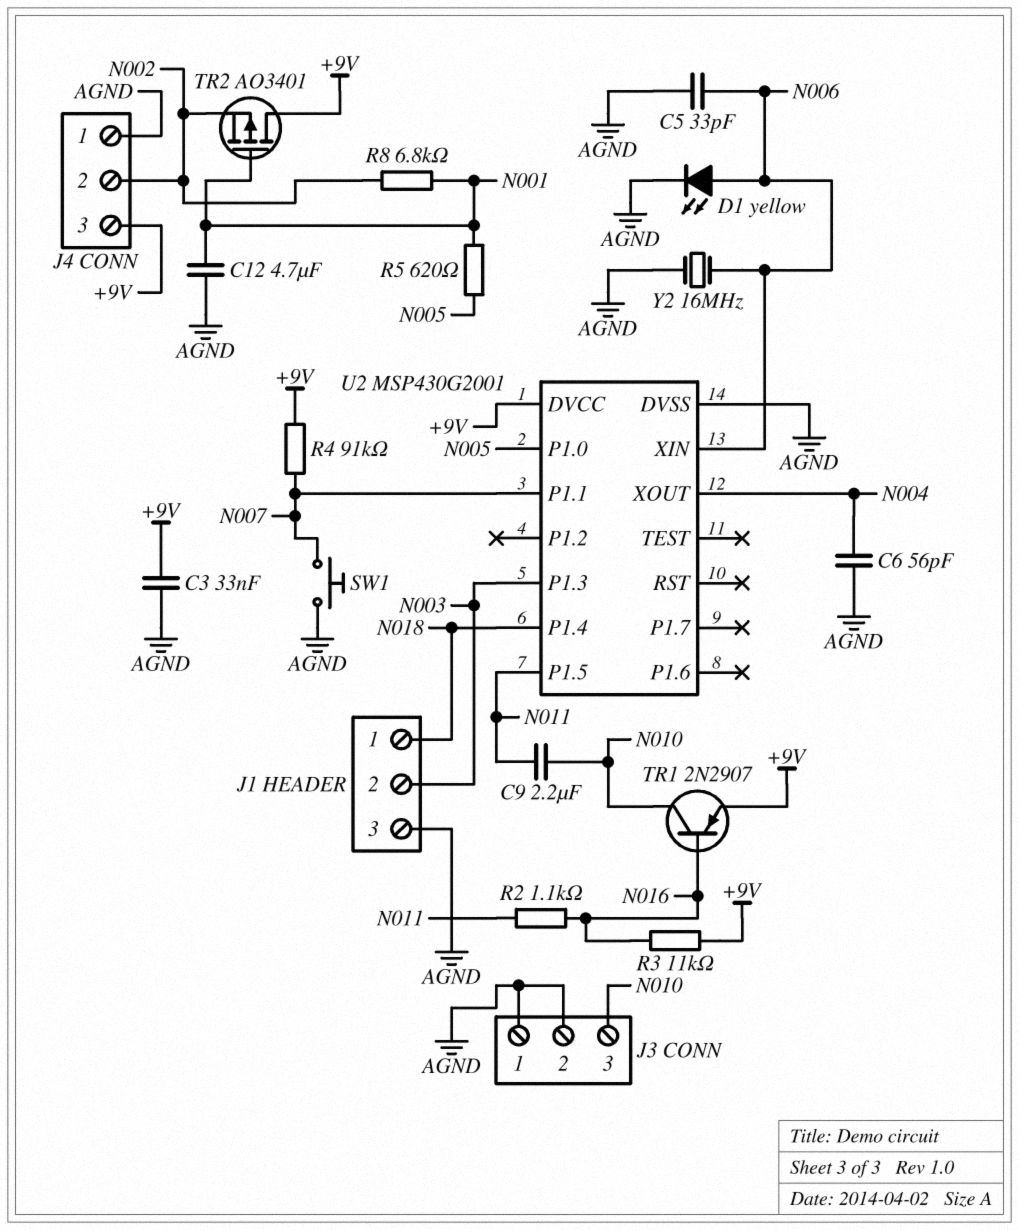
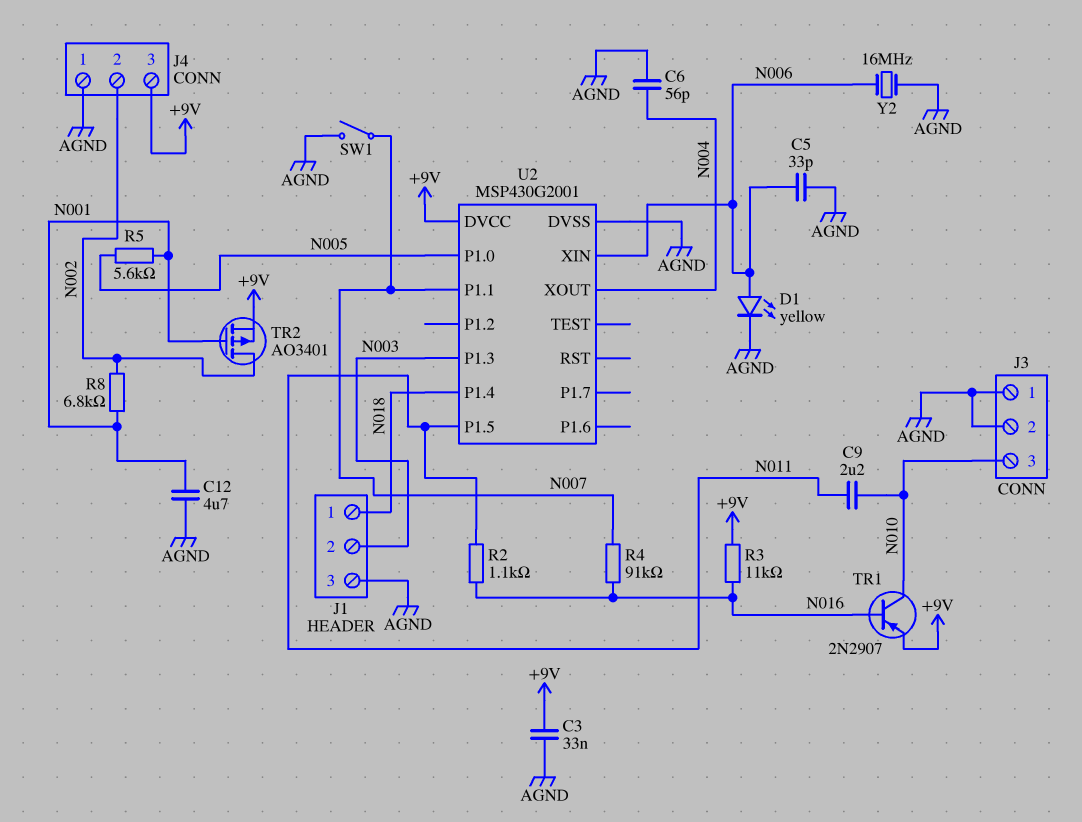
R4: 91k (+9V, N007) -> 91k (N007, N016)
R5: 620 (N001, N005) -> 5.6k (N001, N005)
SW1: button (AGND, N007) -> switch (AGND, N007)
TR2: PMOS AO3401 (G N001, D +9V, S N002) -> PMOS AO3401 (G N001, D N002, S +9V)

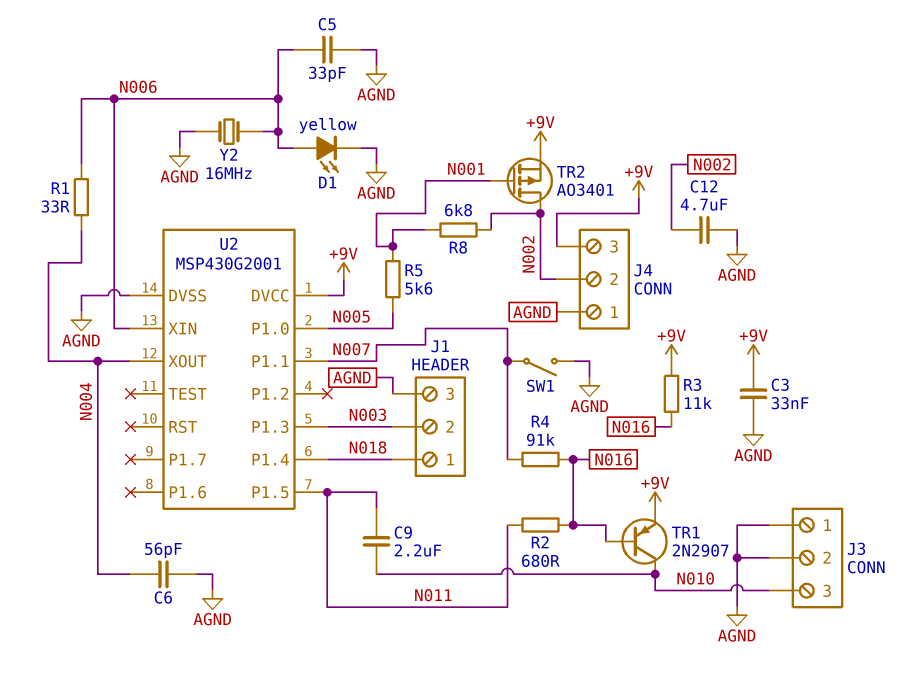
C12: 4.7uF (AGND, N001) -> 4.7uF (AGND, N002)
R1: none -> 33 (N004, N006)
R2: 1.1k (N011, N016) -> 680 (N011, N016)

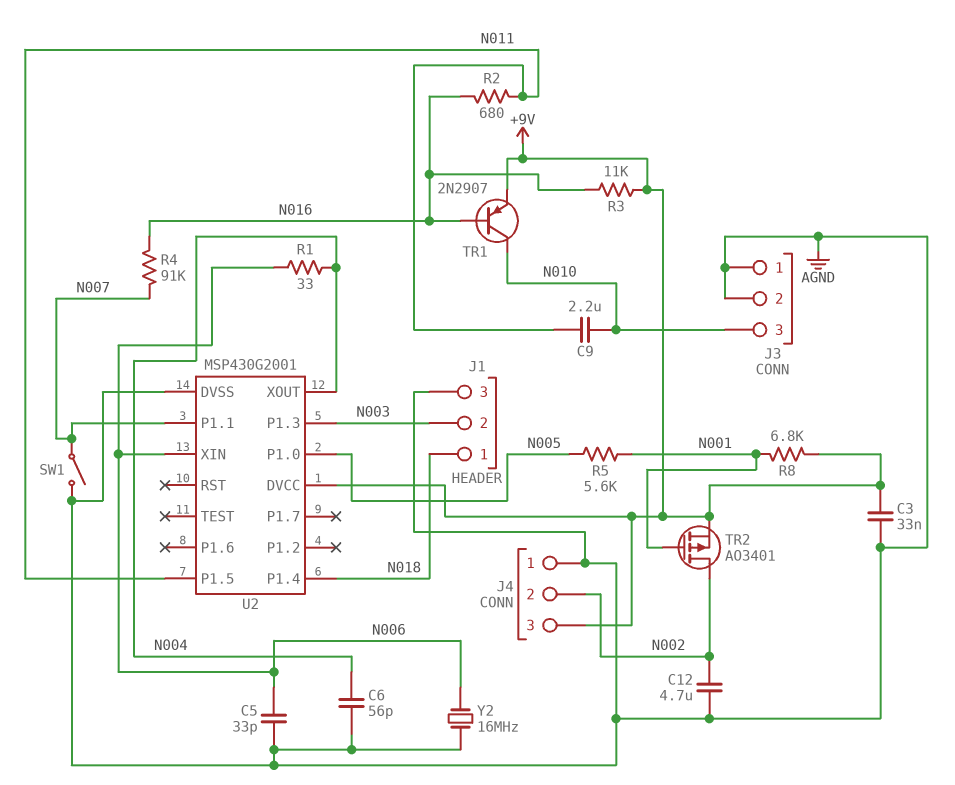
D1: LED yellow (A N006, K AGND) -> none
R8: 6.8k (N001, N002) -> 6.8k (+9V, N001)

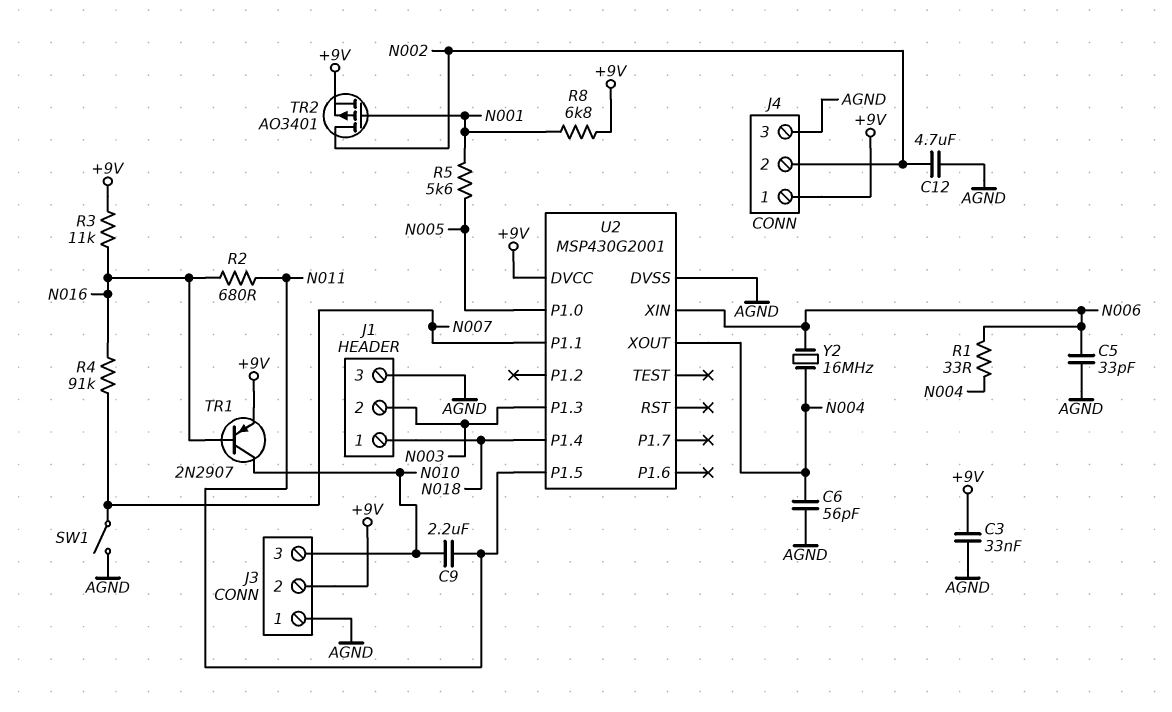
J3 pin 2: AGND -> +9V
J4 pin 1: AGND -> +9V
J4 pin 3: +9V -> AGND
Y2: 16MHz (AGND, N006) -> 16MHz (N004, N006)

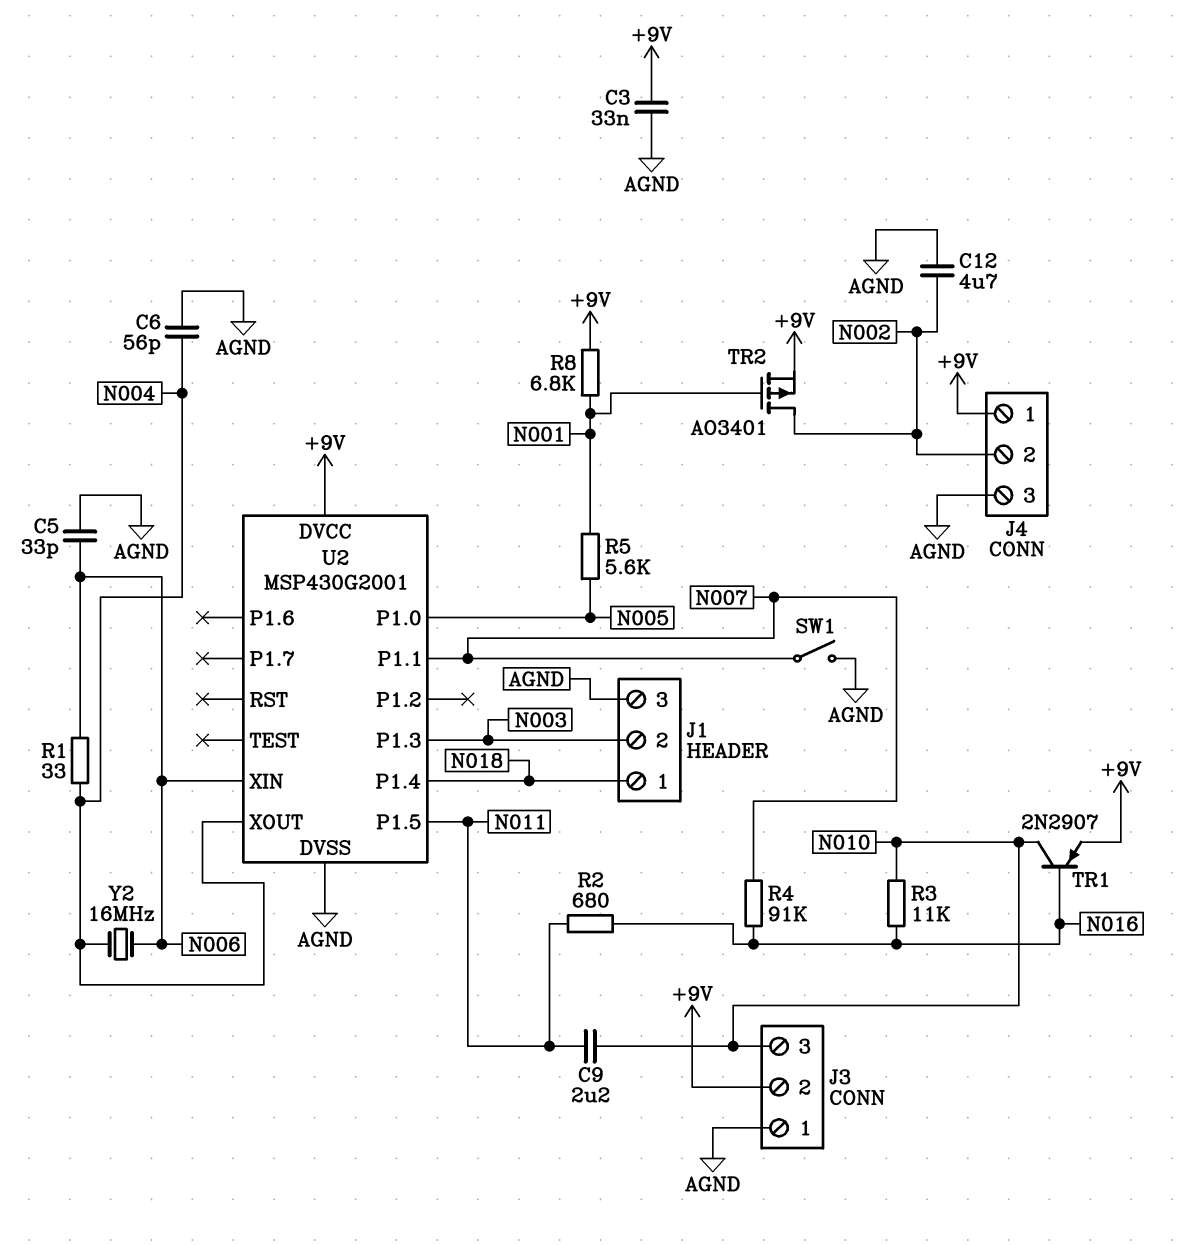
R3: 11k (+9V, N016) -> 11k (N010, N016)

